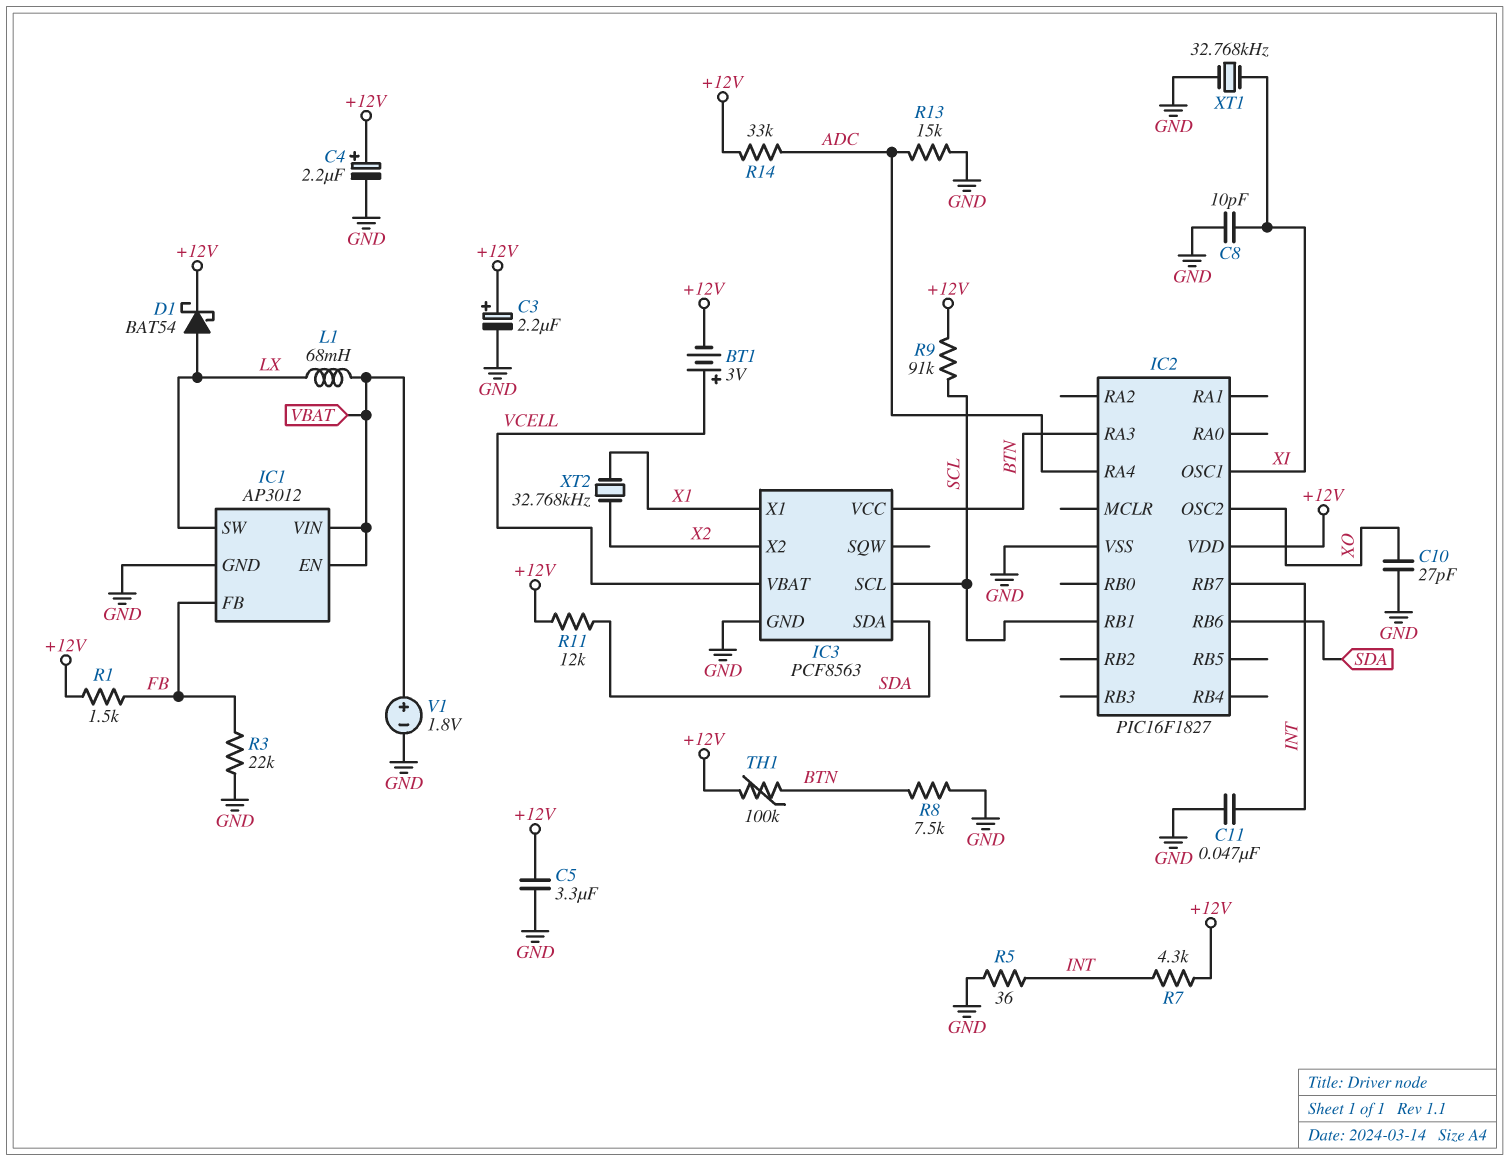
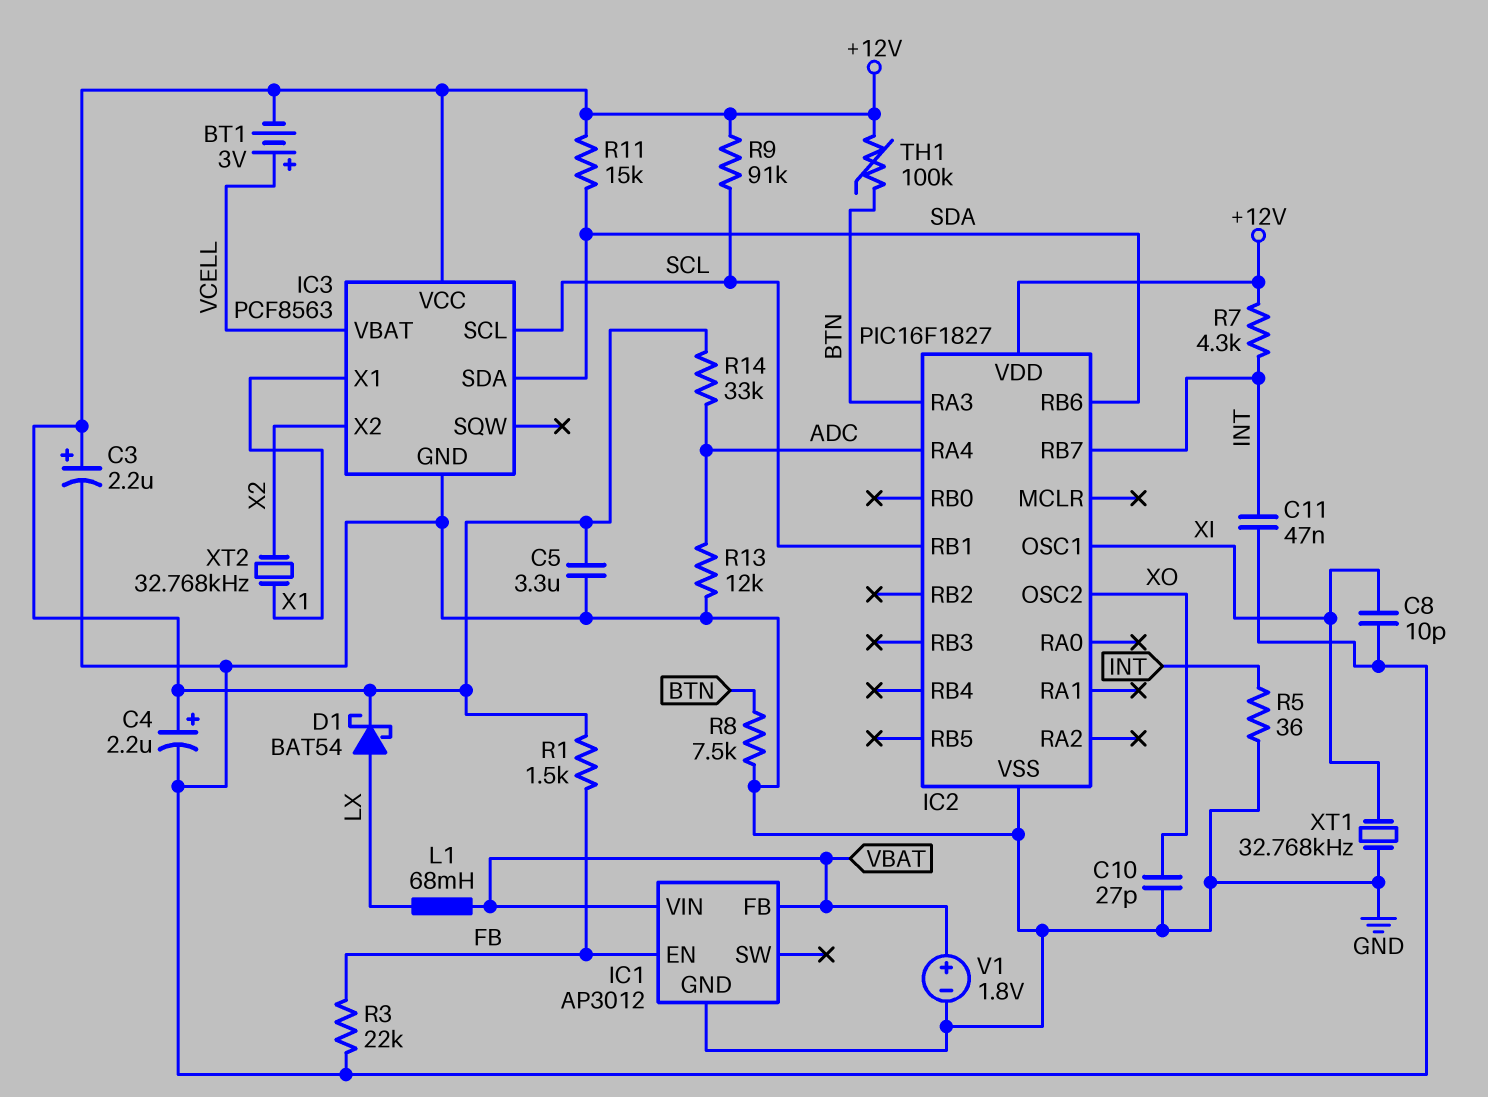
IC1 pin EN: VBAT -> FB
IC1 pin FB: FB -> VBAT
IC1 pin SW: LX -> none
IC3 pin VCC: BTN -> +12V
R11: 12k (+12V, SDA) -> 15k (+12V, SDA)
R13: 15k (ADC, GND) -> 12k (ADC, GND)

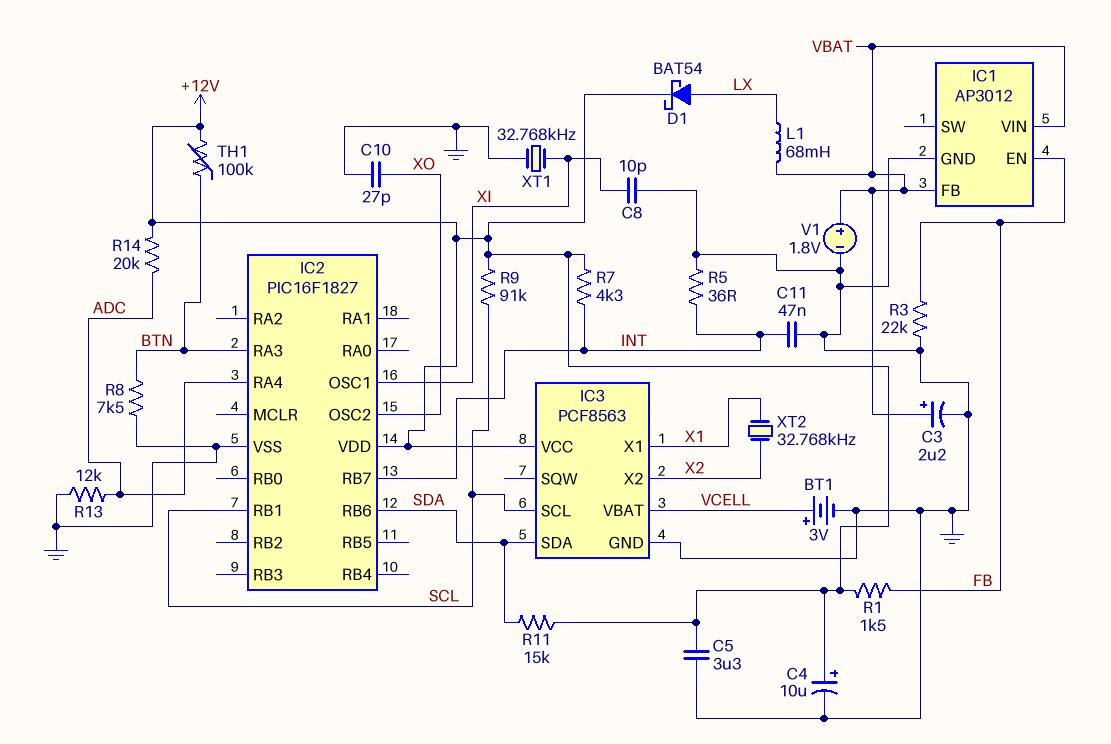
BT1: 3V (plus VCELL, minus +12V) -> 3V (plus VCELL, minus GND)
C3: 2.2uF (plus +12V, minus GND) -> 2.2uF (plus VBAT, minus GND)
C4: 2.2uF (plus +12V, minus GND) -> 10uF (plus +12V, minus GND)
R14: 33k (+12V, ADC) -> 20k (+12V, ADC)

